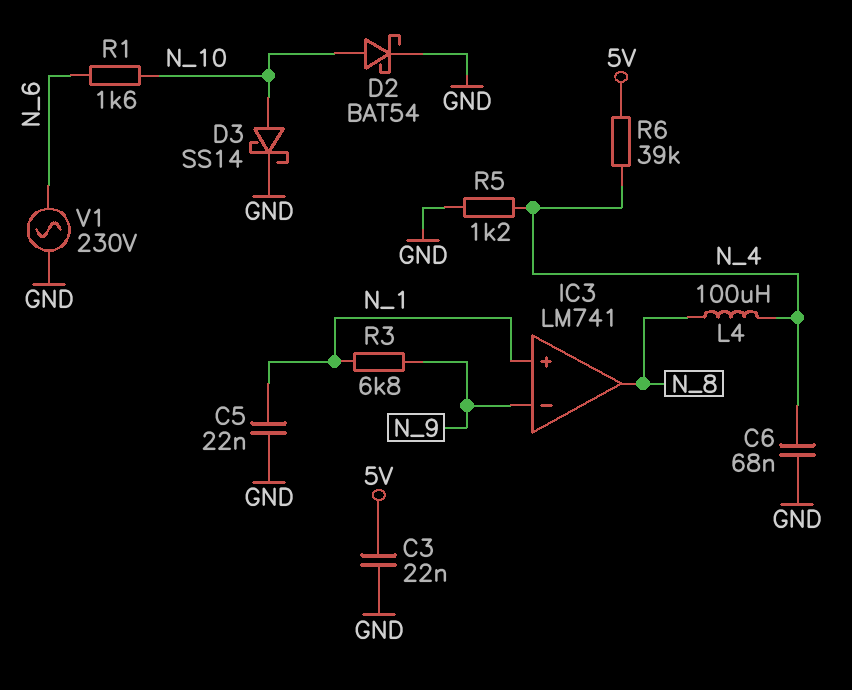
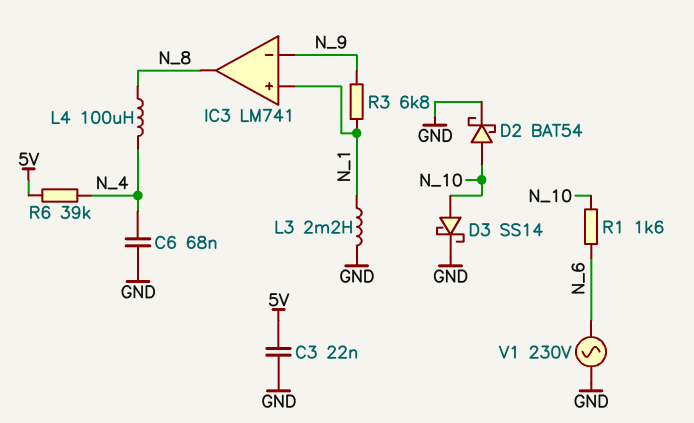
C5: 22nF (GND, N_1) -> none
L3: none -> 2.2mH (GND, N_1)
R5: 1.2k (GND, N_4) -> none

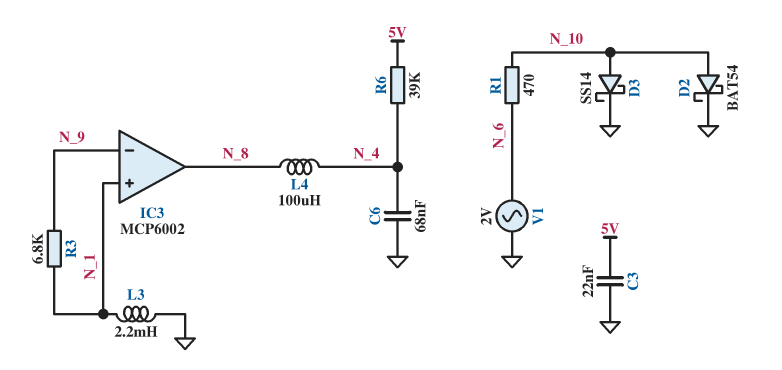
IC3: LM741 -> MCP6002
R1: 1.6k (N_6, N_10) -> 470 (N_6, N_10)
V1: AC 230V (GND, N_6) -> AC 2V (GND, N_6)

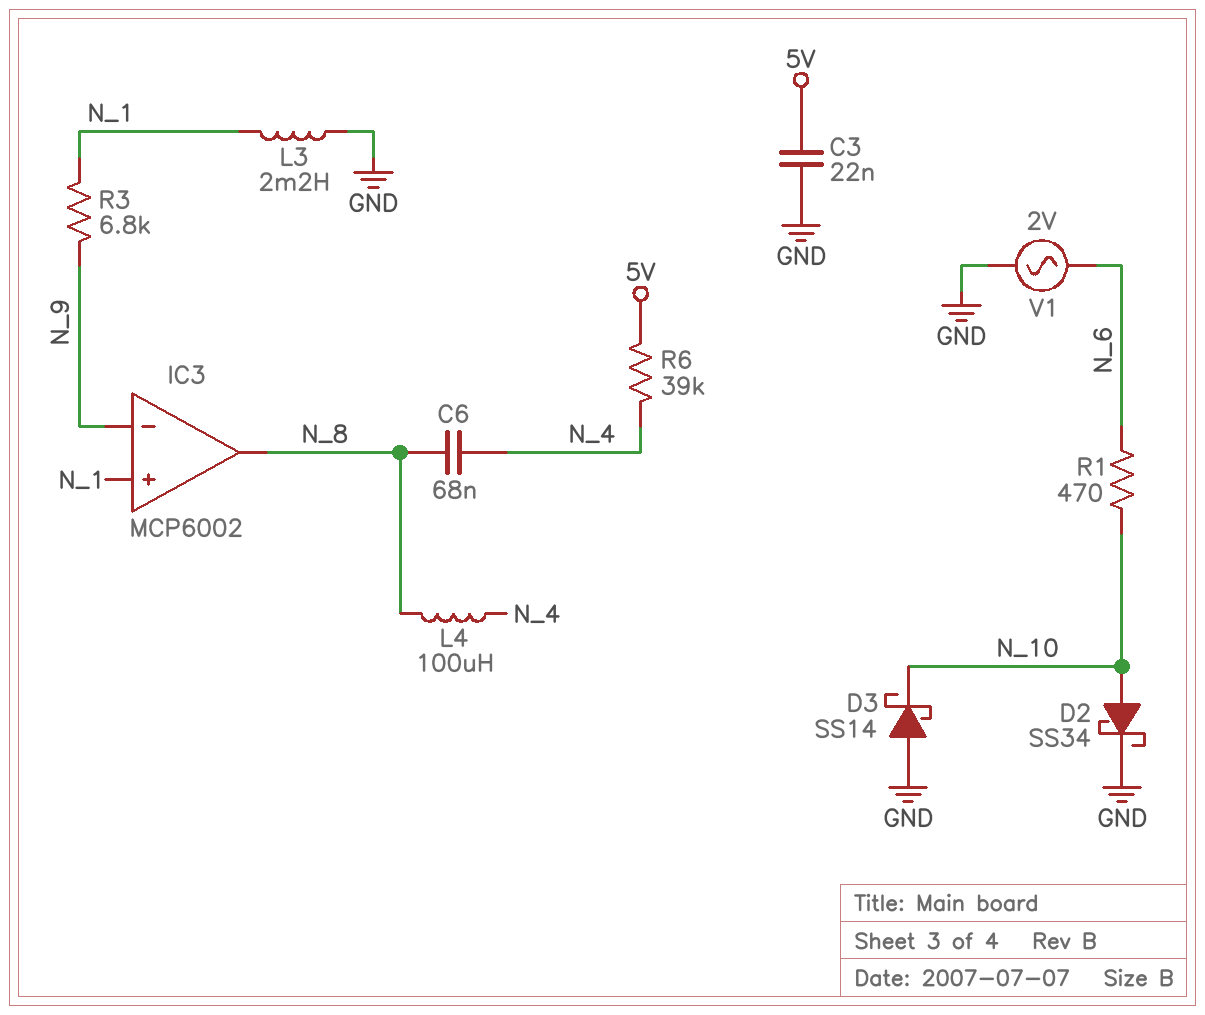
C6: 68nF (GND, N_4) -> 68nF (N_4, N_8)
D2: schottky BAT54 (A N_10, K GND) -> schottky SS34 (A N_10, K GND)
D3: schottky SS14 (A N_10, K GND) -> schottky SS14 (A GND, K N_10)

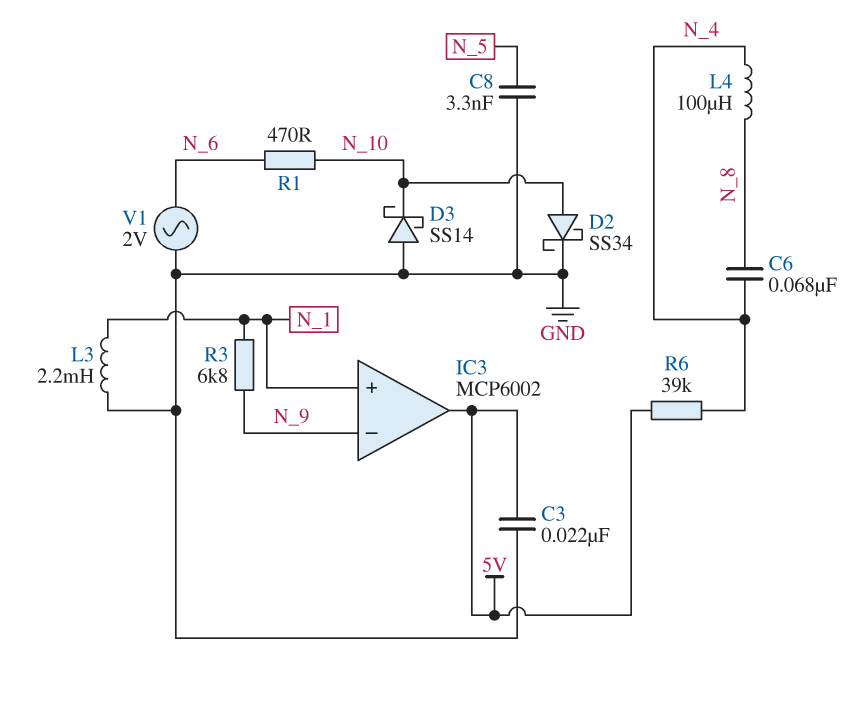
C8: none -> 3.3nF (GND, N_5)
IC3 pin out: N_8 -> 5V

